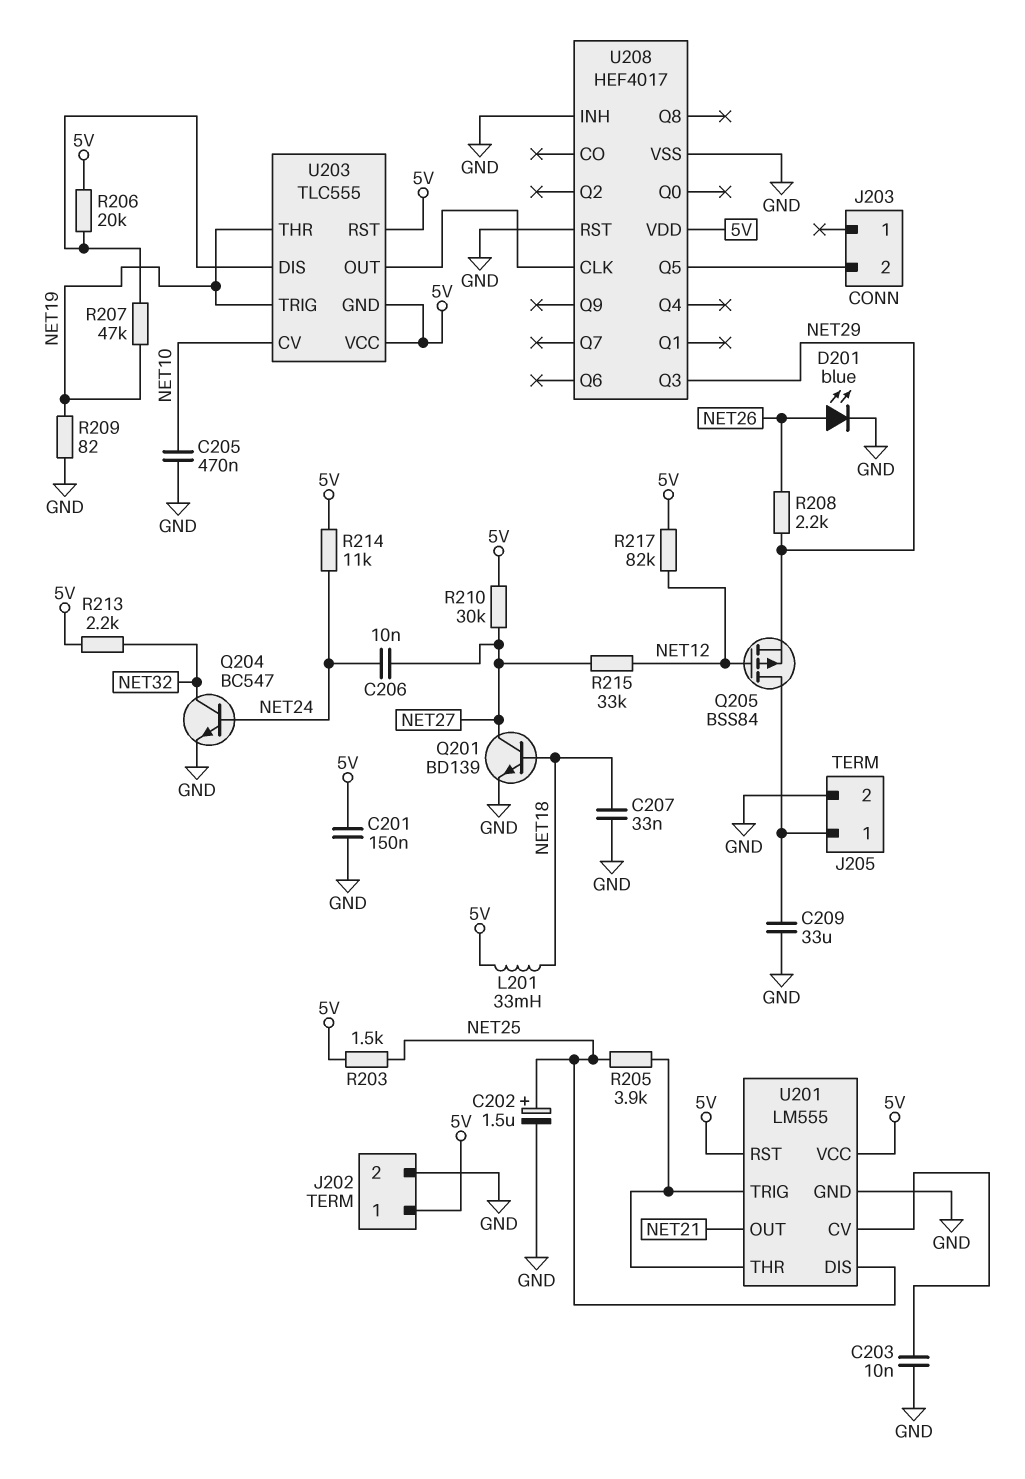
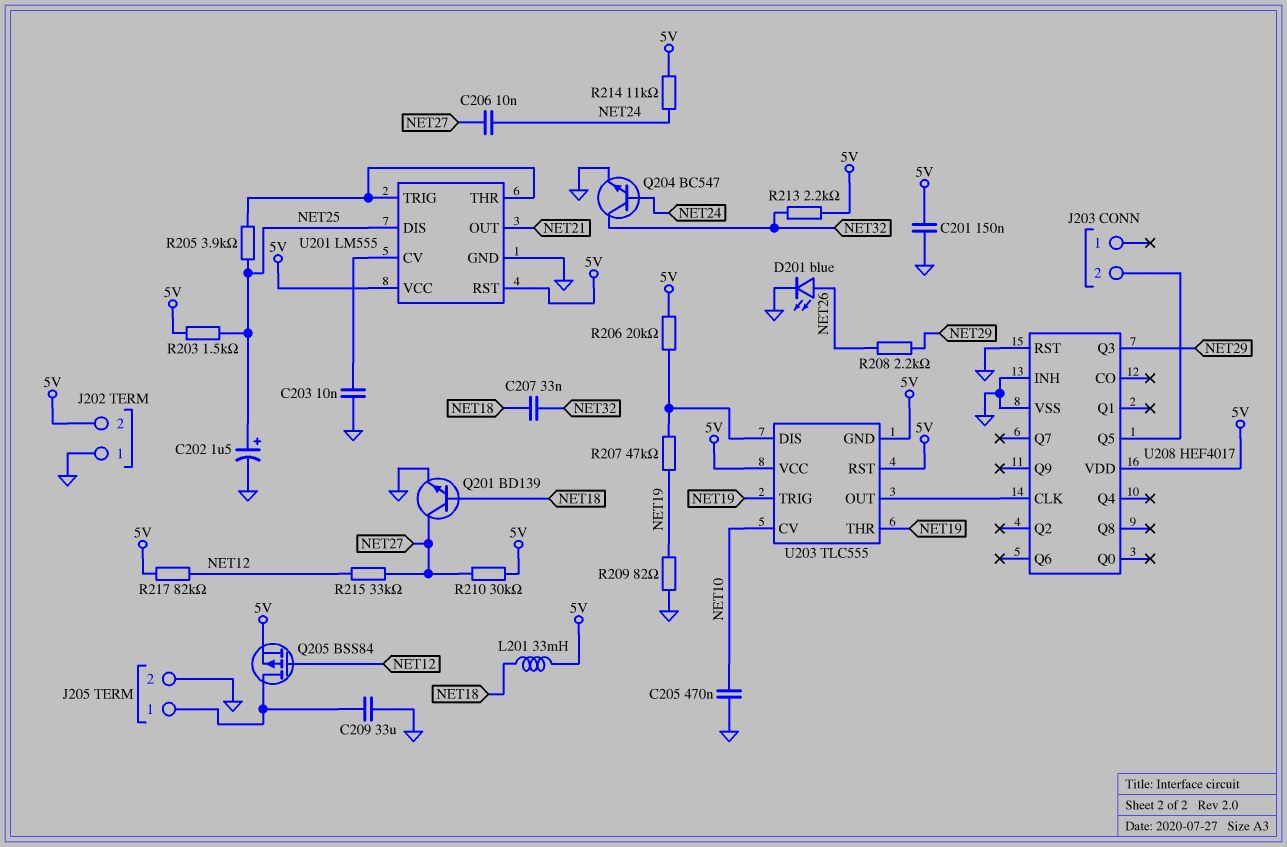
C207: 33nF (GND, NET18) -> 33nF (NET18, NET32)
J202 pin 1: 5V -> GND
J202 pin 2: GND -> 5V
Q205: PMOS BSS84 (G NET12, D J205/1, S NET29) -> PMOS BSS84 (G NET12, D J205/1, S 5V)

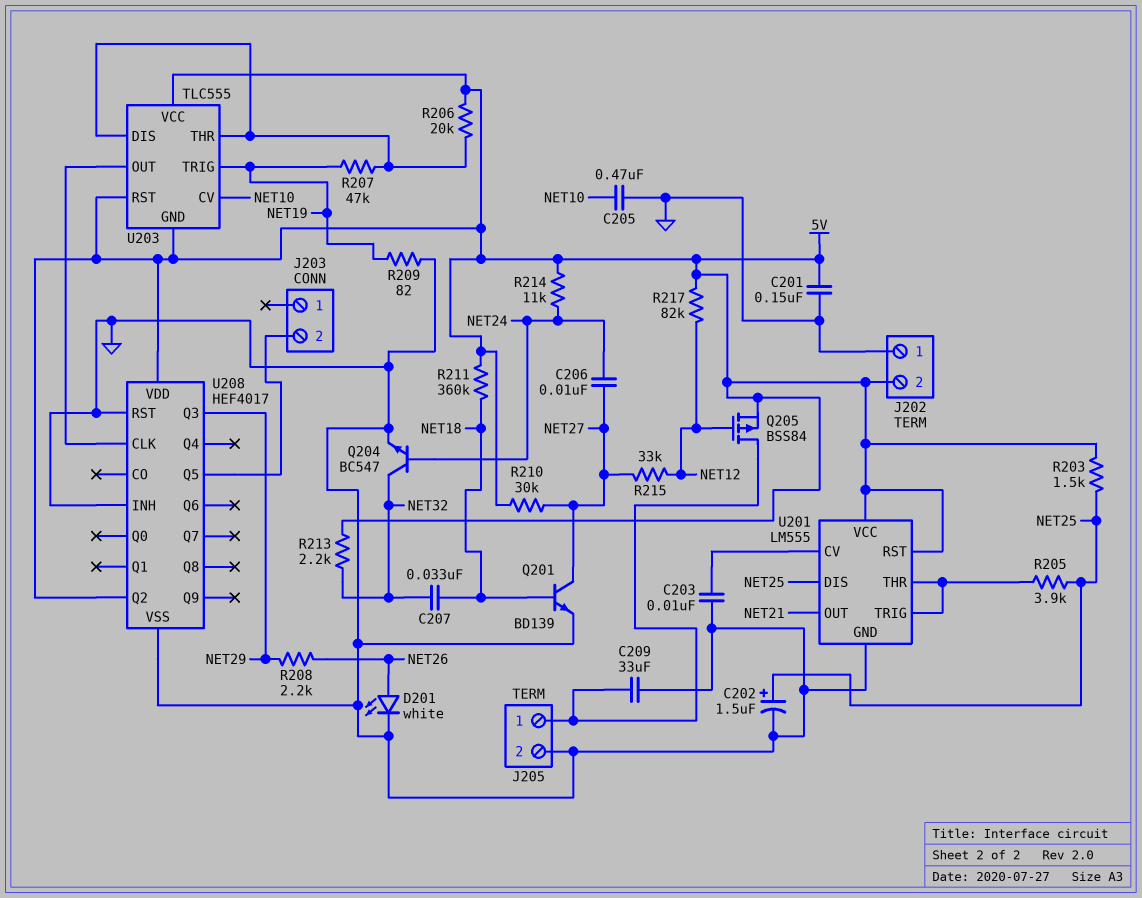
D201: LED blue (A NET26, K GND) -> LED white (A NET26, K GND)
L201: 33mH (5V, NET18) -> none
R211: none -> 360k (5V, NET18)
U203 pin THR: NET19 -> U203/DIS
U208 pin Q2: none -> 5V

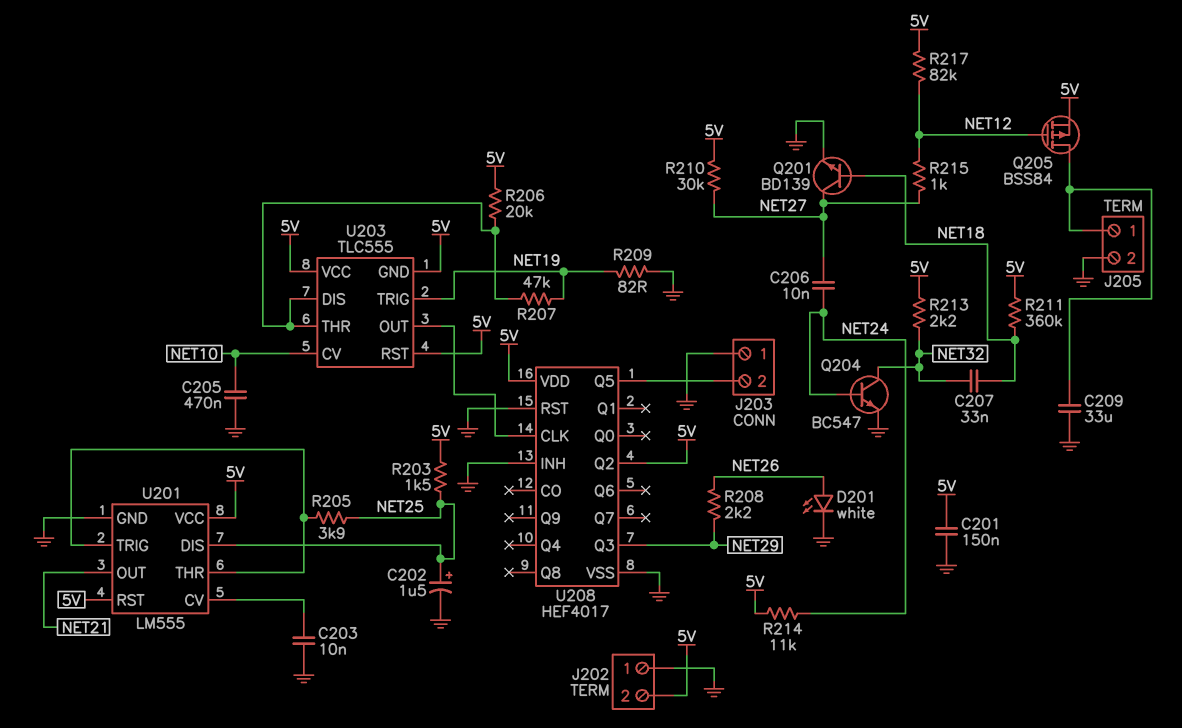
J203 pin 1: none -> GND
R215: 33k (NET12, NET27) -> 1k (NET12, NET27)

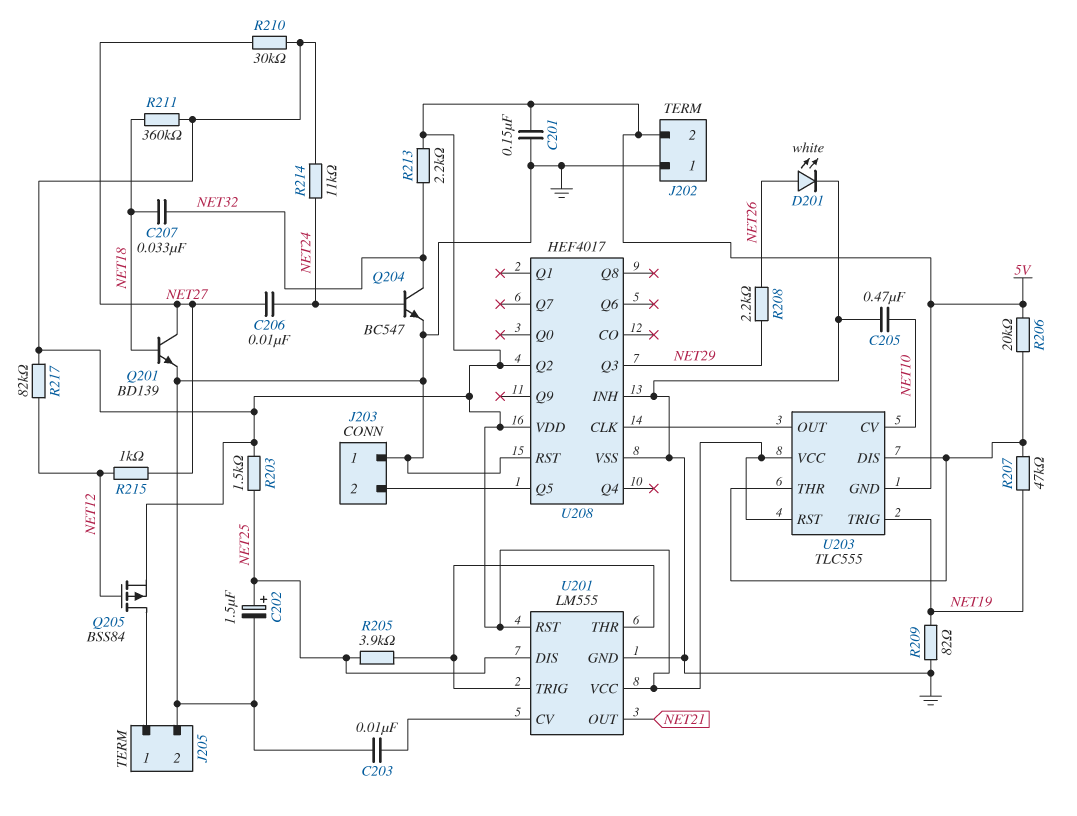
C209: 33uF (GND, J205/1) -> none

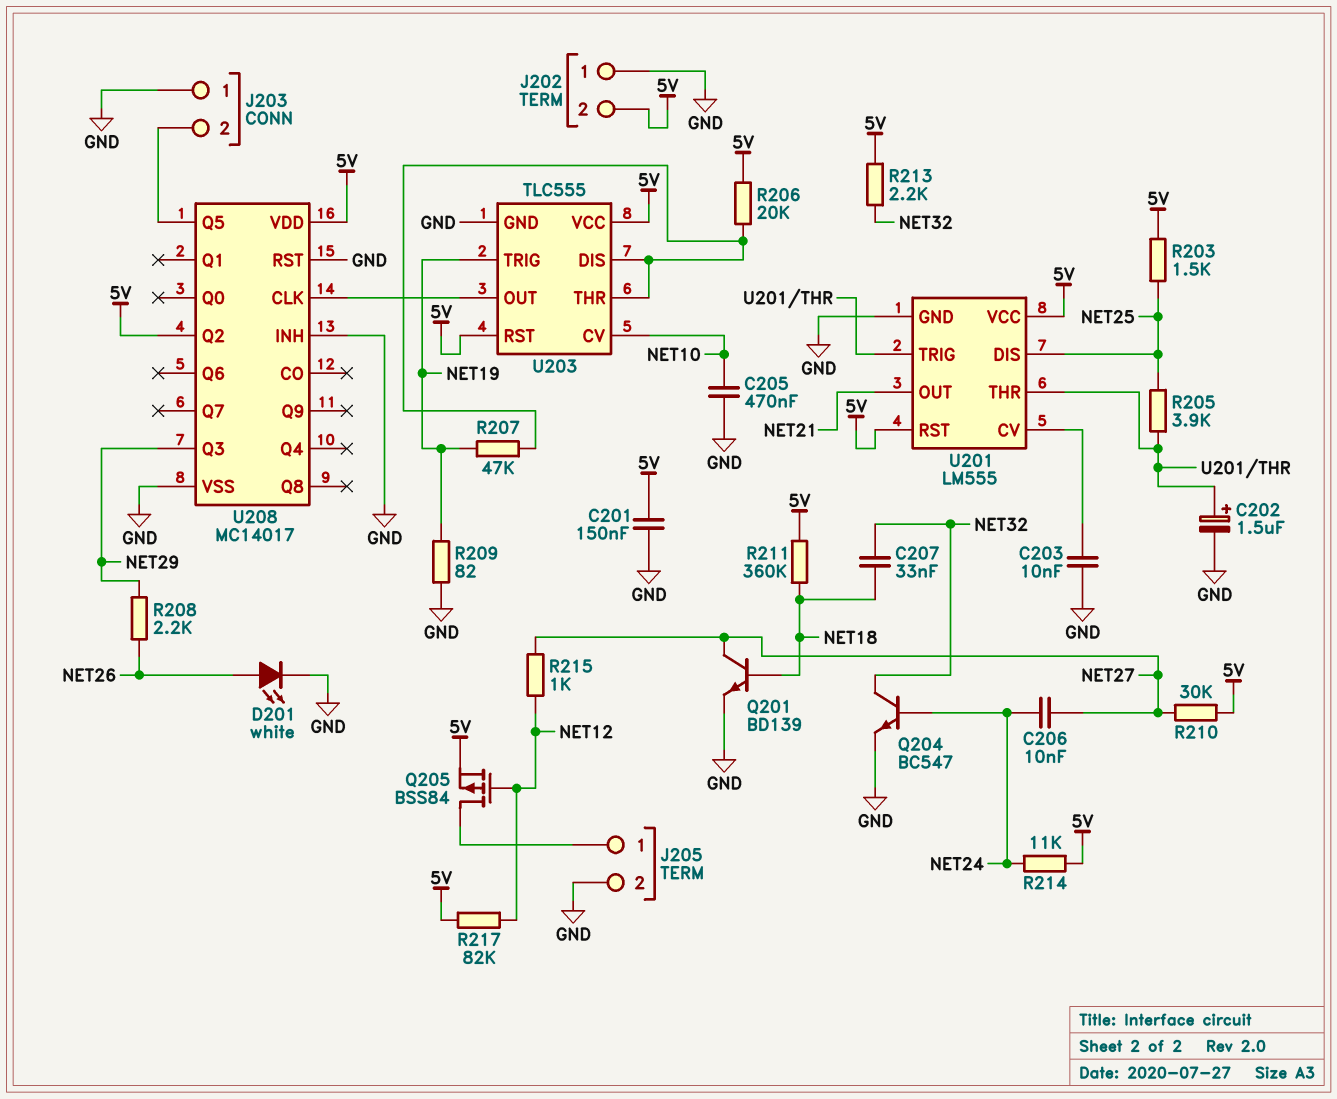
C202: 1.5uF (plus NET25, minus GND) -> 1.5uF (plus U201/THR, minus GND)
U203 pin GND: 5V -> GND
U208: HEF4017 -> MC14017

